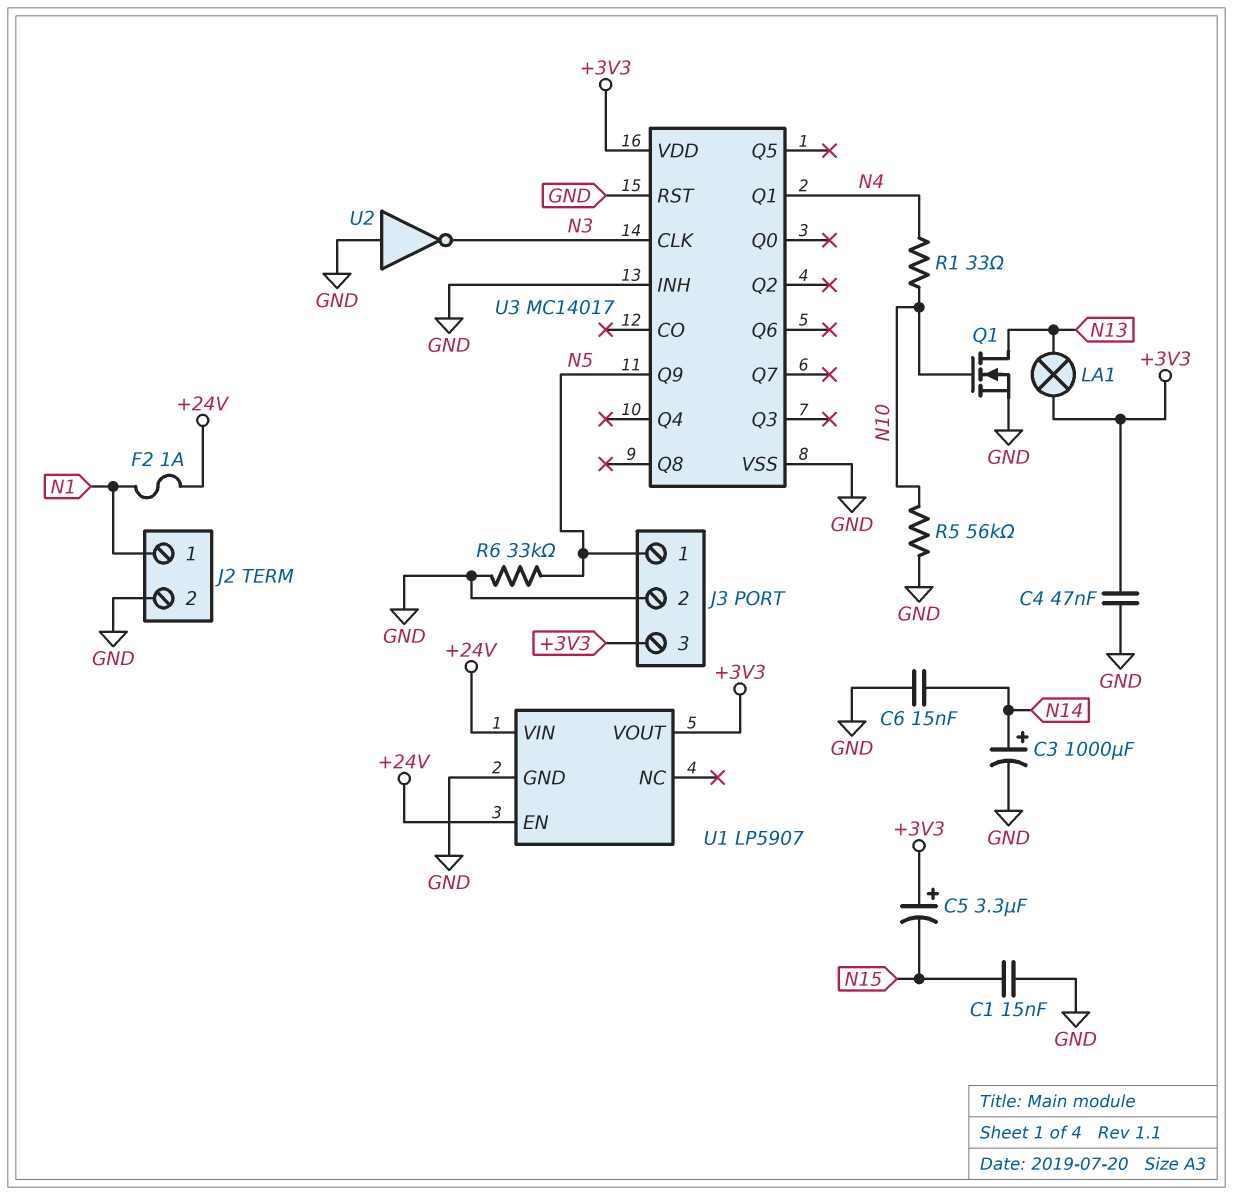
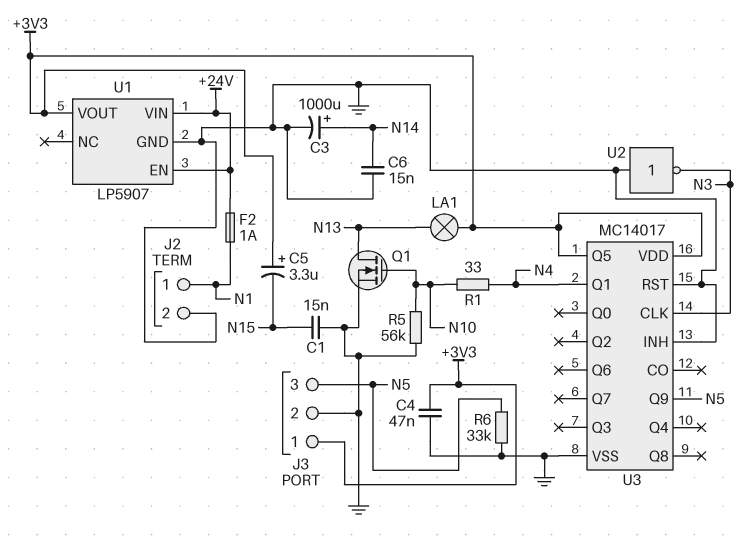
J3 pin 1: N5 -> +3V3
J3 pin 3: +3V3 -> N5
U3 pin Q5: none -> +3V3

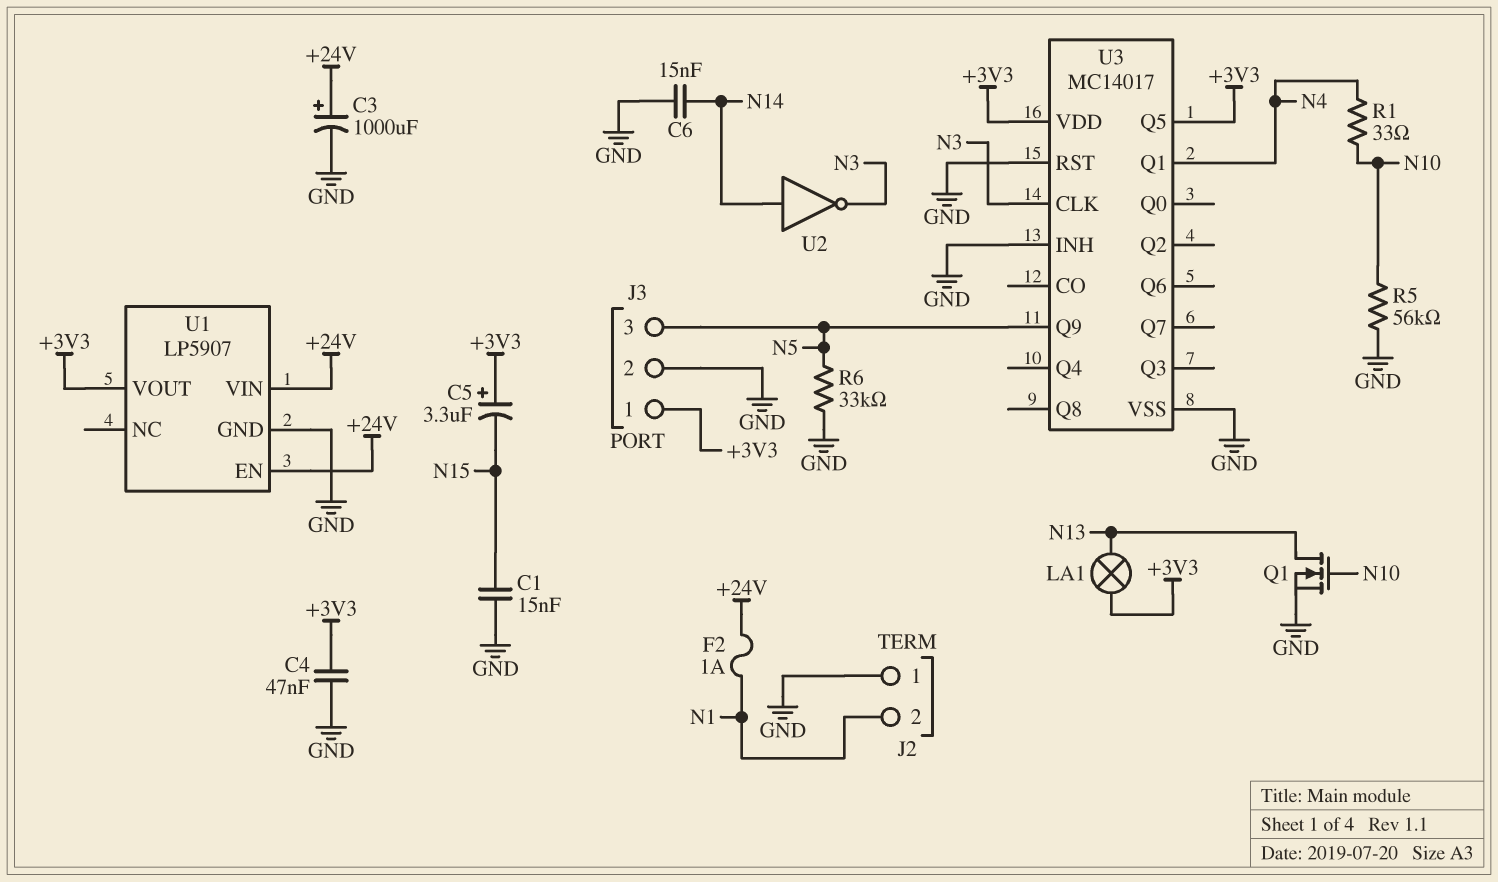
C3: 1000uF (plus N14, minus GND) -> 1000uF (plus +24V, minus GND)
J2 pin 1: N1 -> GND
J2 pin 2: GND -> N1
U2: NOT (in GND, out N3) -> NOT (in N14, out N3)

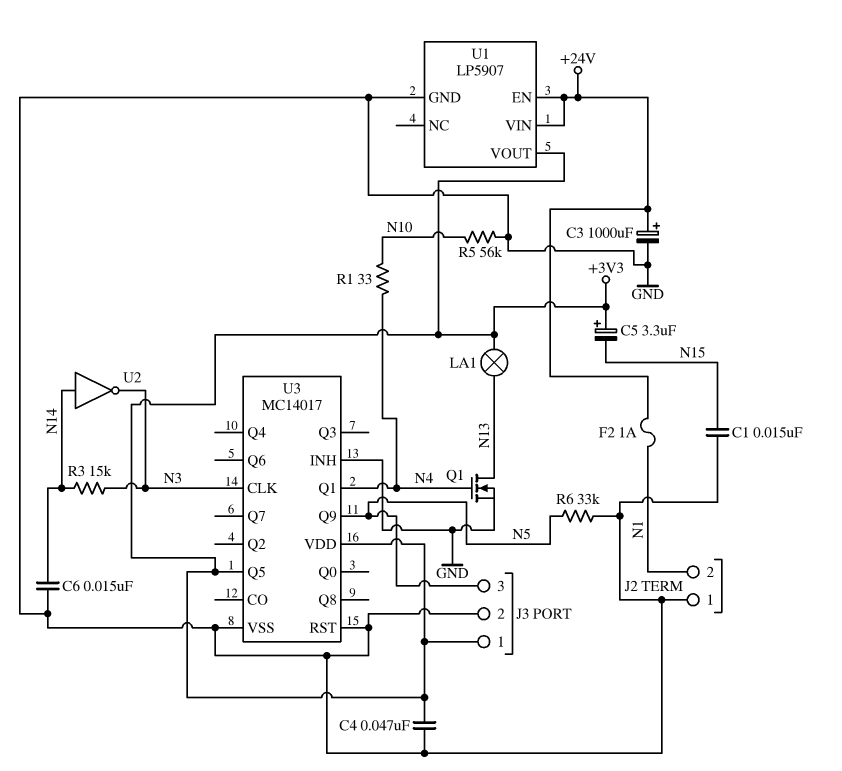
Q1: NMOS (G N10, D N13, S GND) -> NMOS (G N4, D N13, S GND)
R3: none -> 15k (N3, N14)

